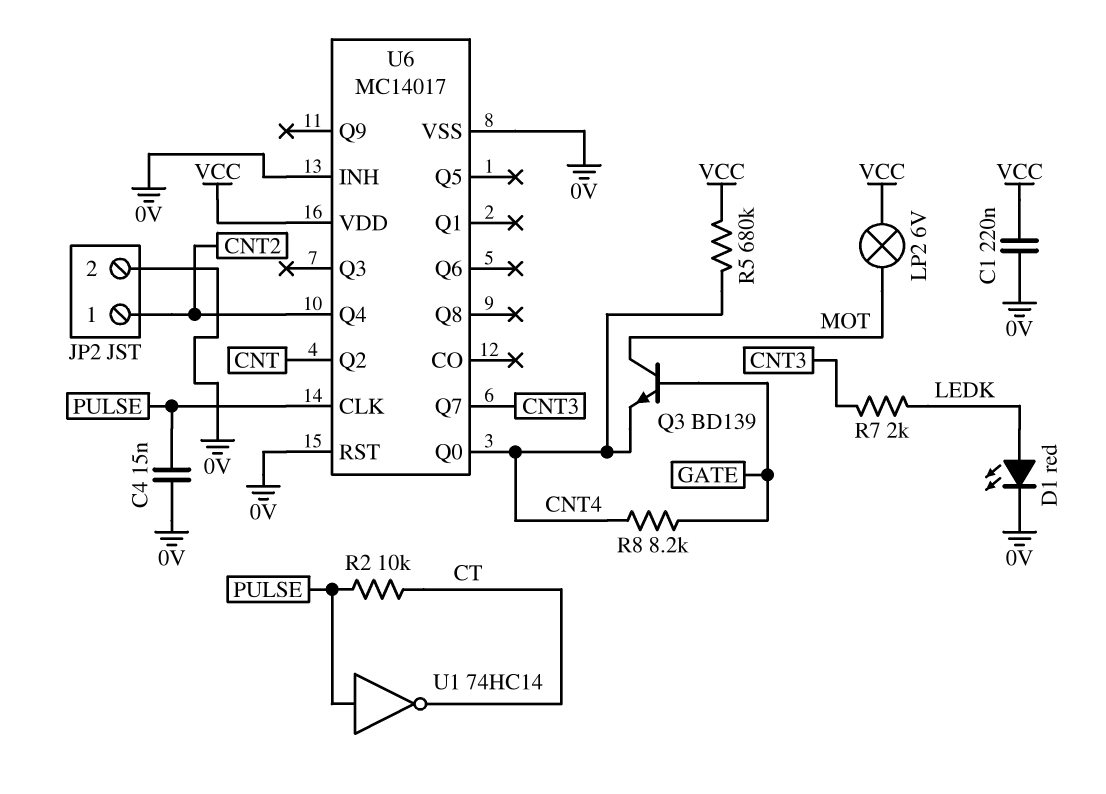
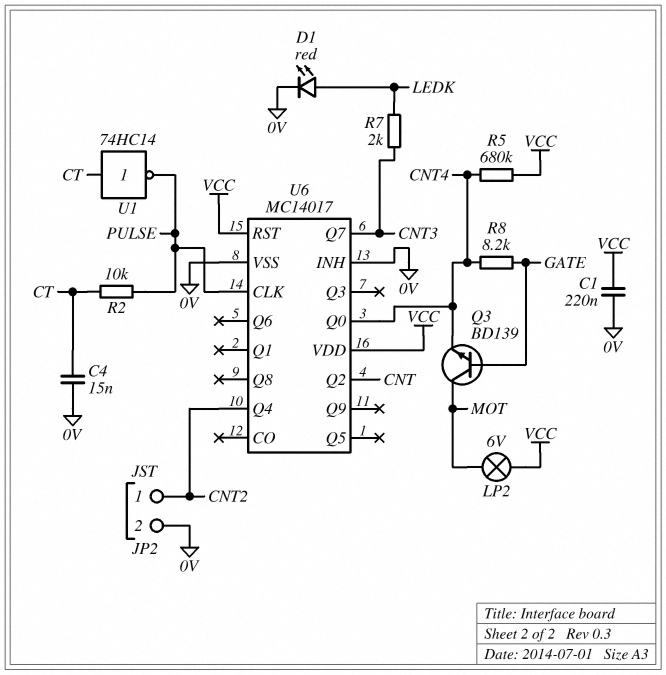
C4: 15nF (0V, PULSE) -> 15nF (0V, CT)
U1: NOT 74HC14 (in PULSE, out CT) -> NOT 74HC14 (in CT, out PULSE)
U6 pin RST: 0V -> VCC

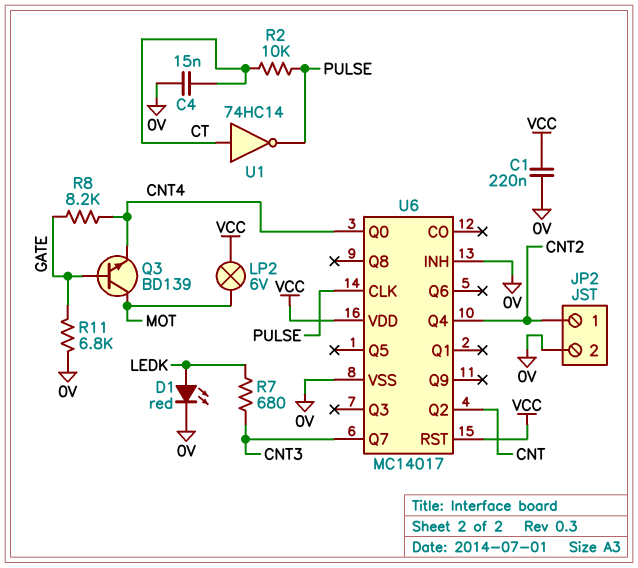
R5: 680k (CNT4, VCC) -> none
R7: 2k (CNT3, LEDK) -> 680 (CNT3, LEDK)
R11: none -> 6.8k (0V, GATE)

